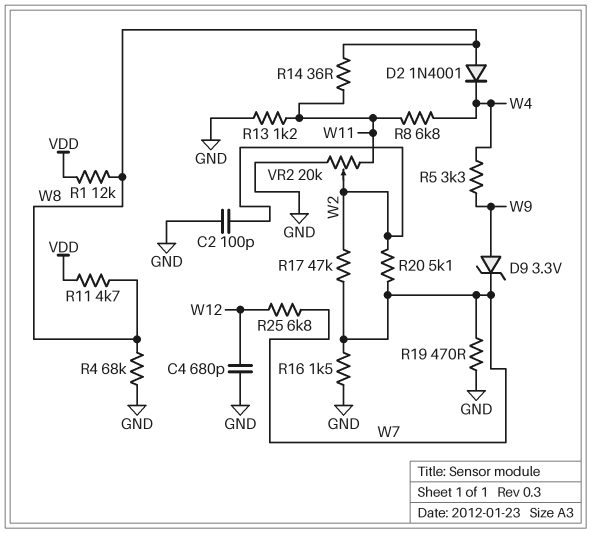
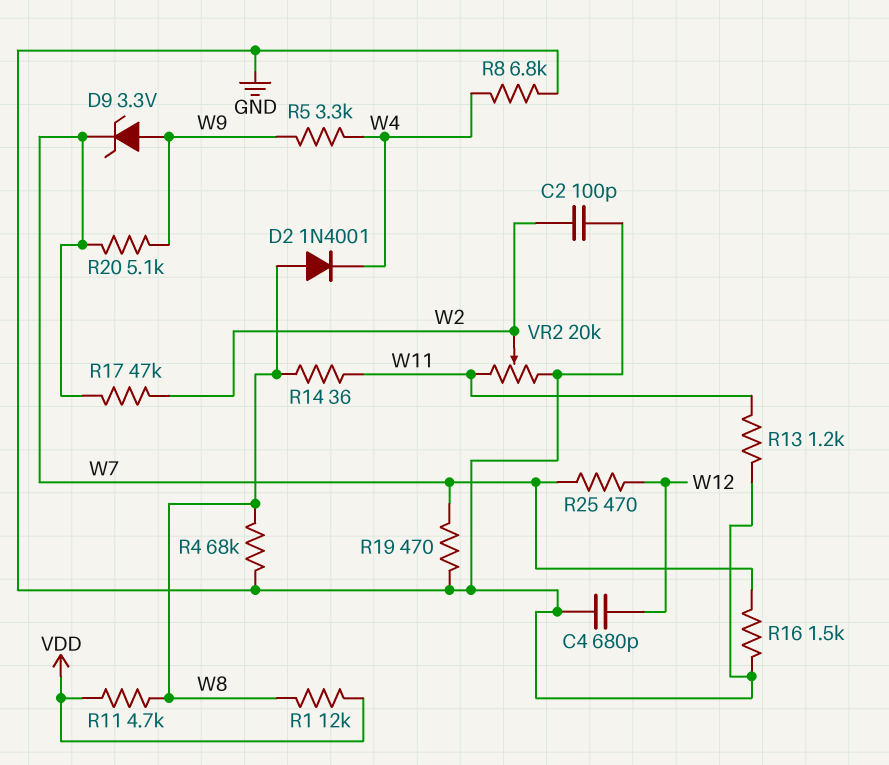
R8: 6.8k (W4, W11) -> 6.8k (GND, W4)
R20: 5.1k (W2, W7) -> 5.1k (W7, W9)
R25: 6.8k (W7, W12) -> 470 (W7, W12)

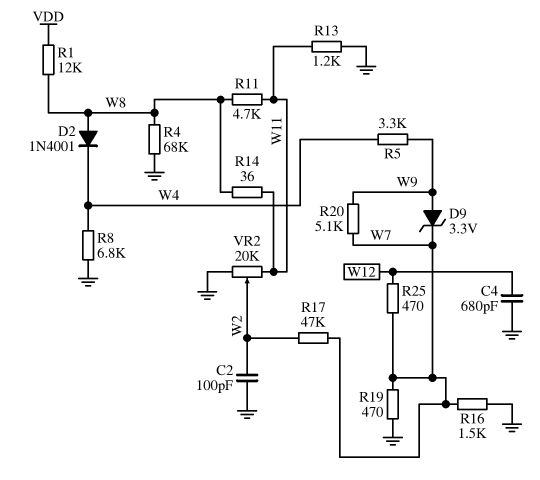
R11: 4.7k (VDD, W8) -> 4.7k (W8, W11)

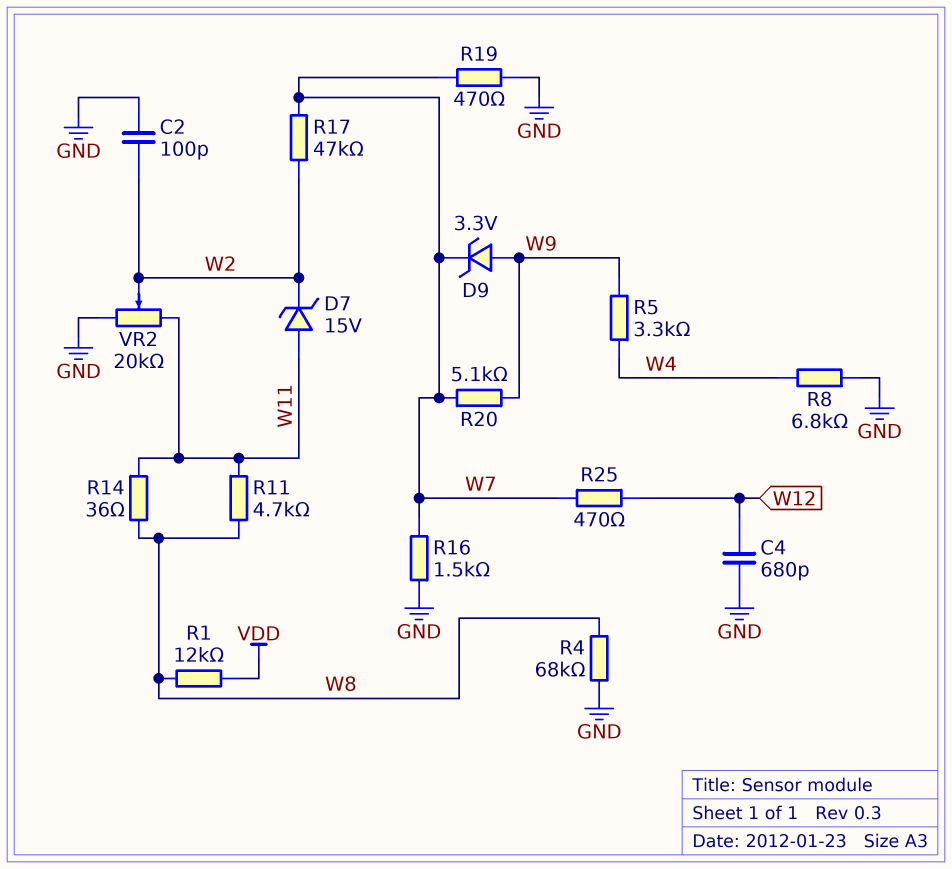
D2: diode 1N4001 (A W8, K W4) -> none
D7: none -> zener 15V (A W11, K W2)
R13: 1.2k (GND, W11) -> none

